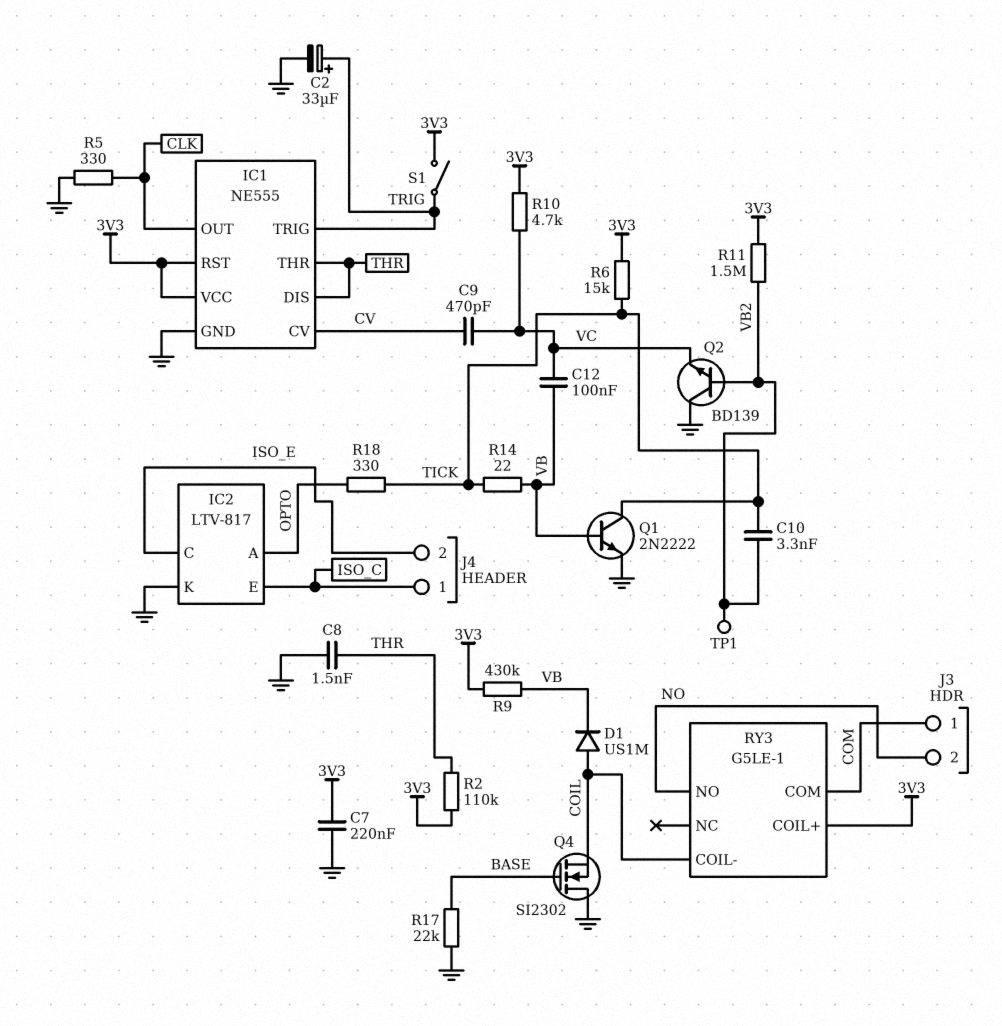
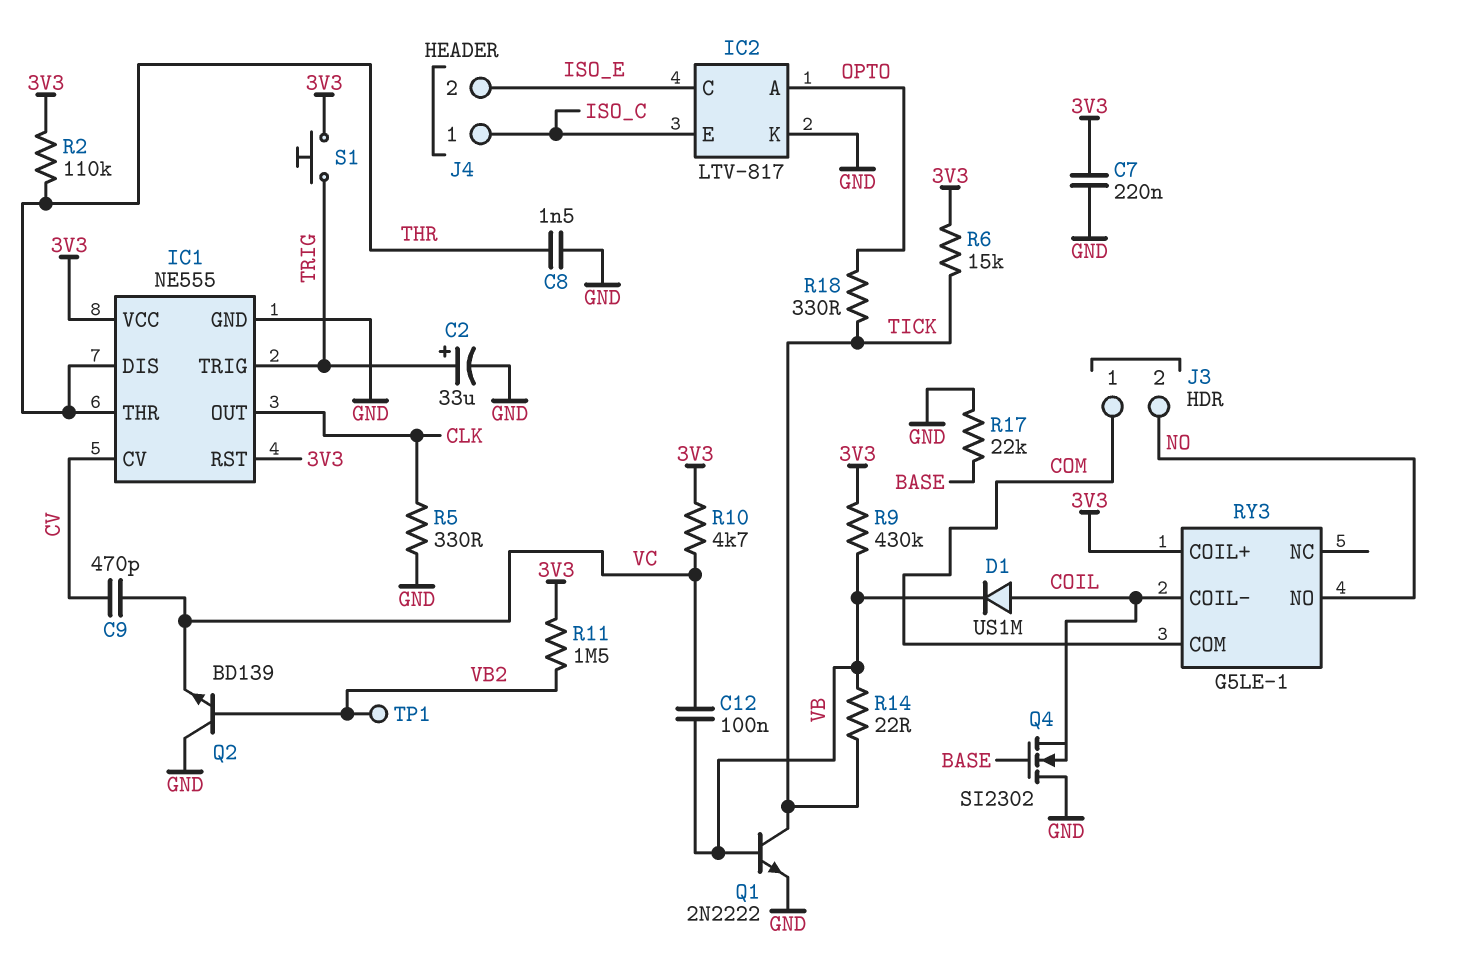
C10: 3.3nF (TICK, VB2) -> none
S1: switch (3V3, TRIG) -> button (3V3, TRIG)

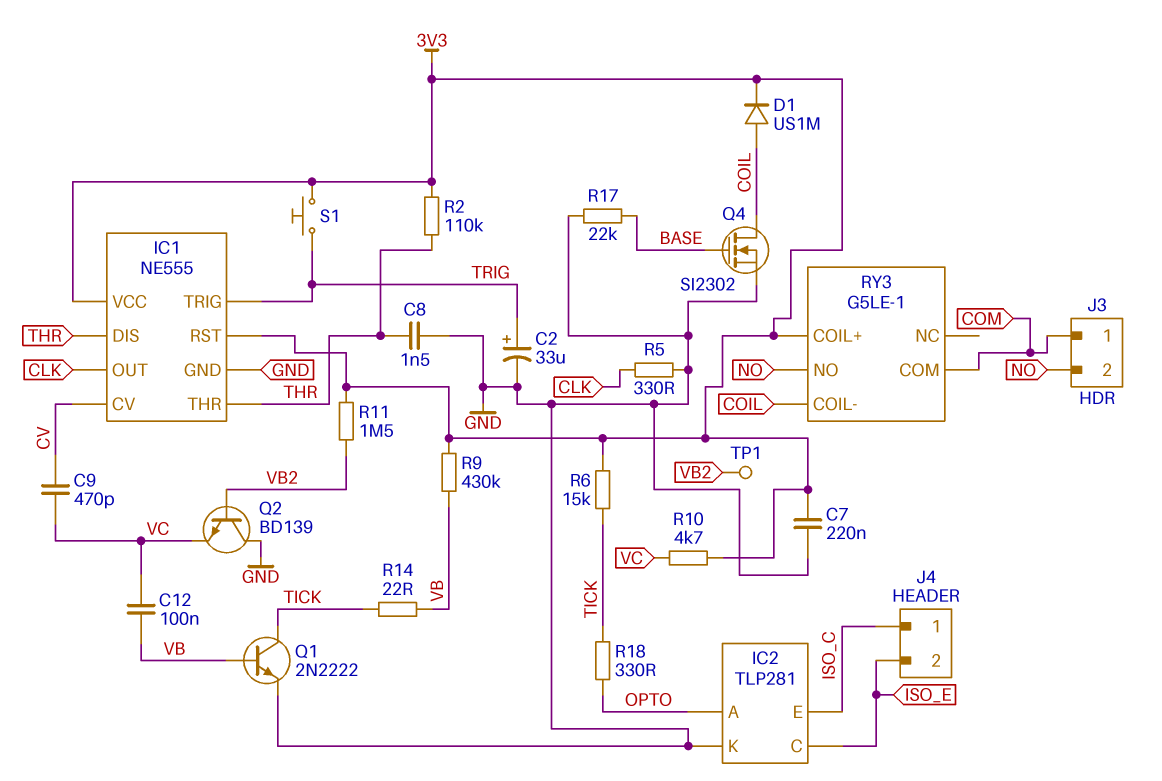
D1: diode US1M (A COIL, K VB) -> diode US1M (A COIL, K 3V3)
IC2: LTV-817 -> TLP281
Q4: NMOS SI2302 (G BASE, D GND, S COIL) -> NMOS SI2302 (G BASE, D COIL, S GND)

